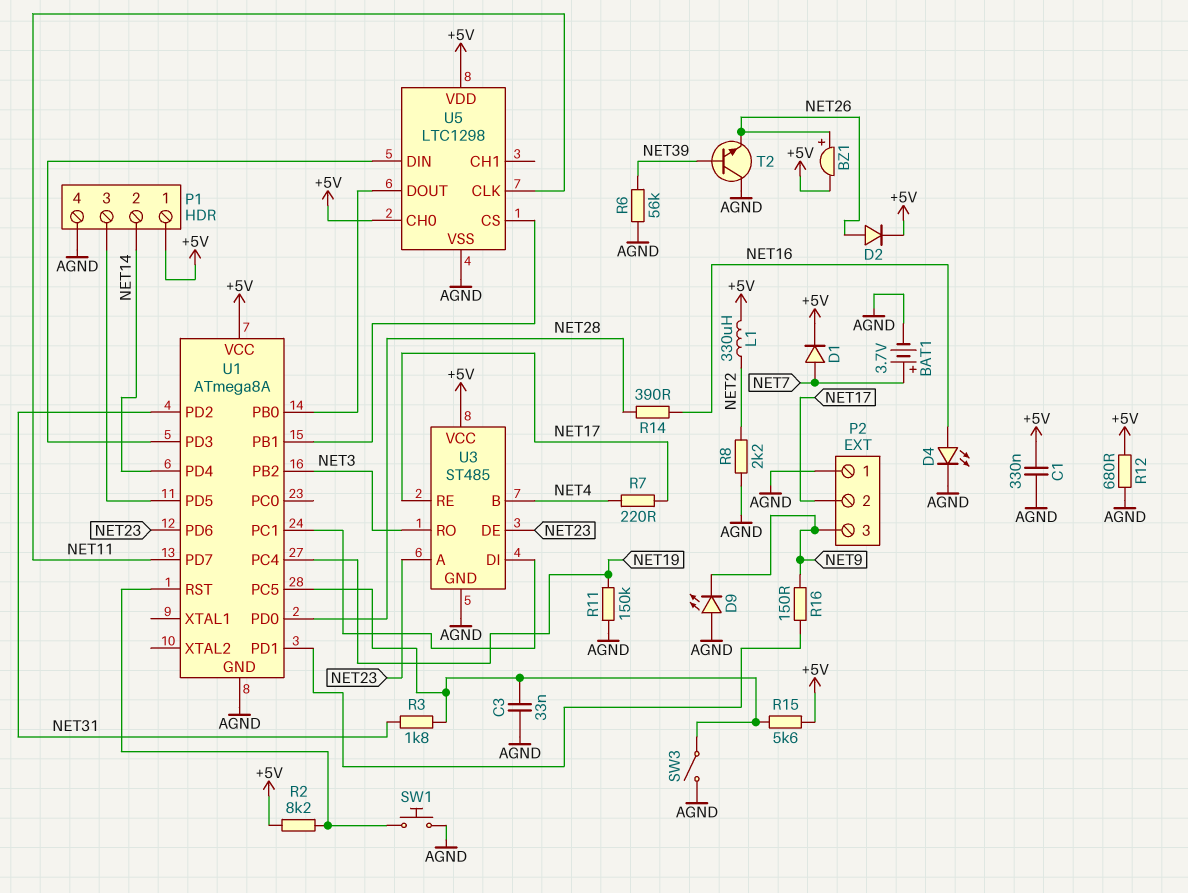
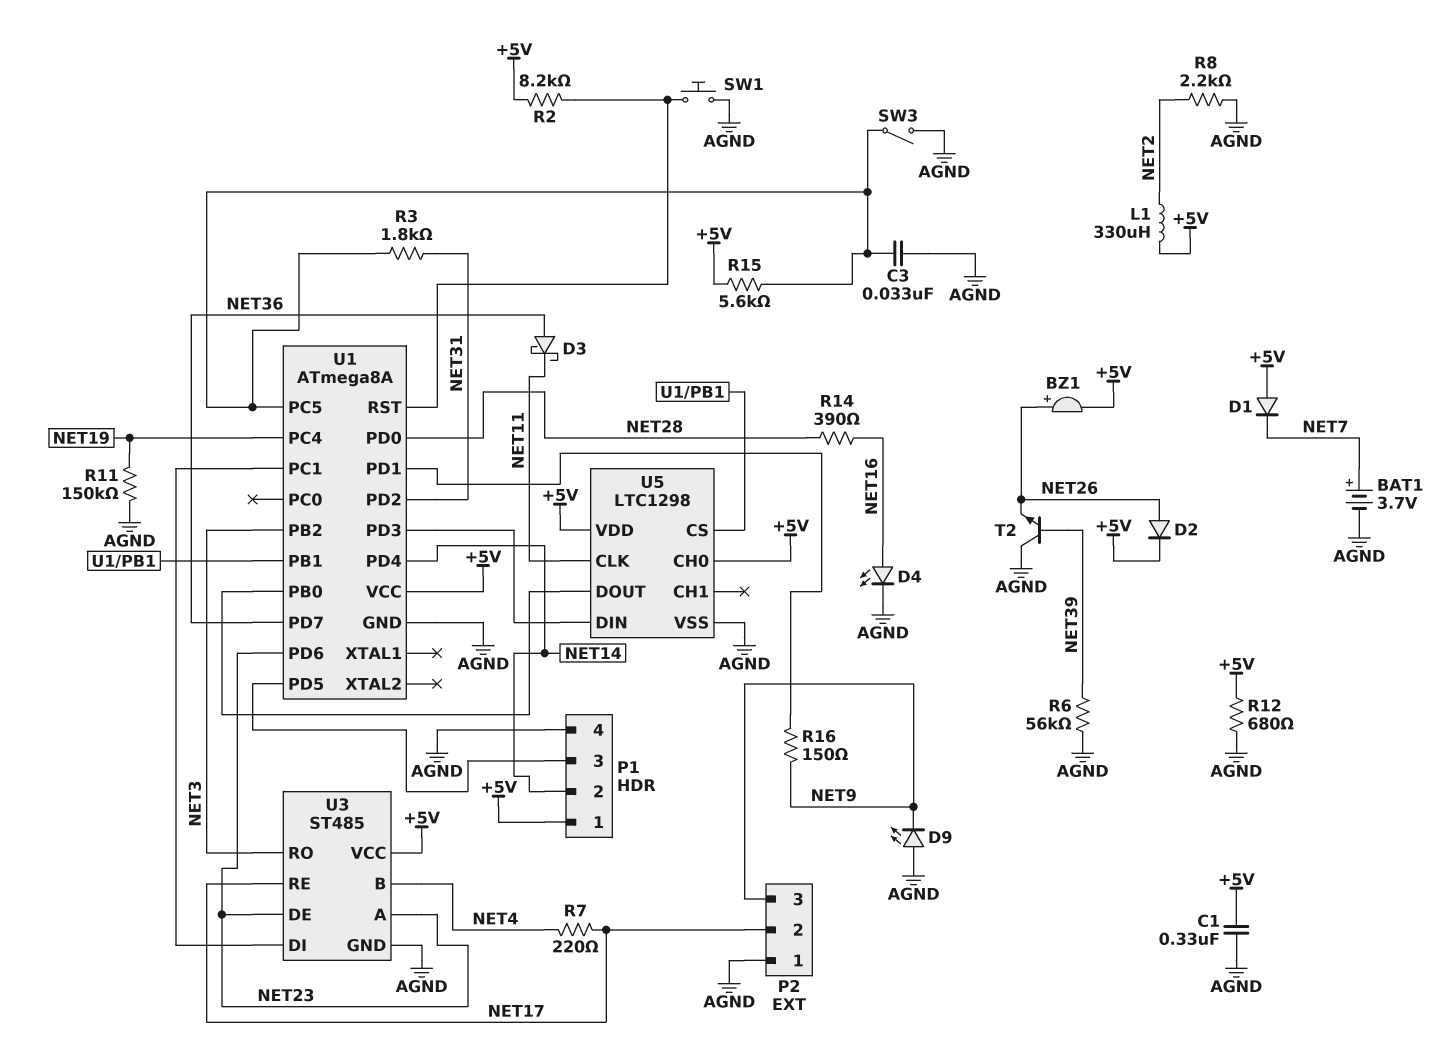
D1: diode (A NET7, K +5V) -> diode (A +5V, K NET7)
D3: none -> schottky (A NET36, K NET11)
U1 pin PD7: NET11 -> NET36

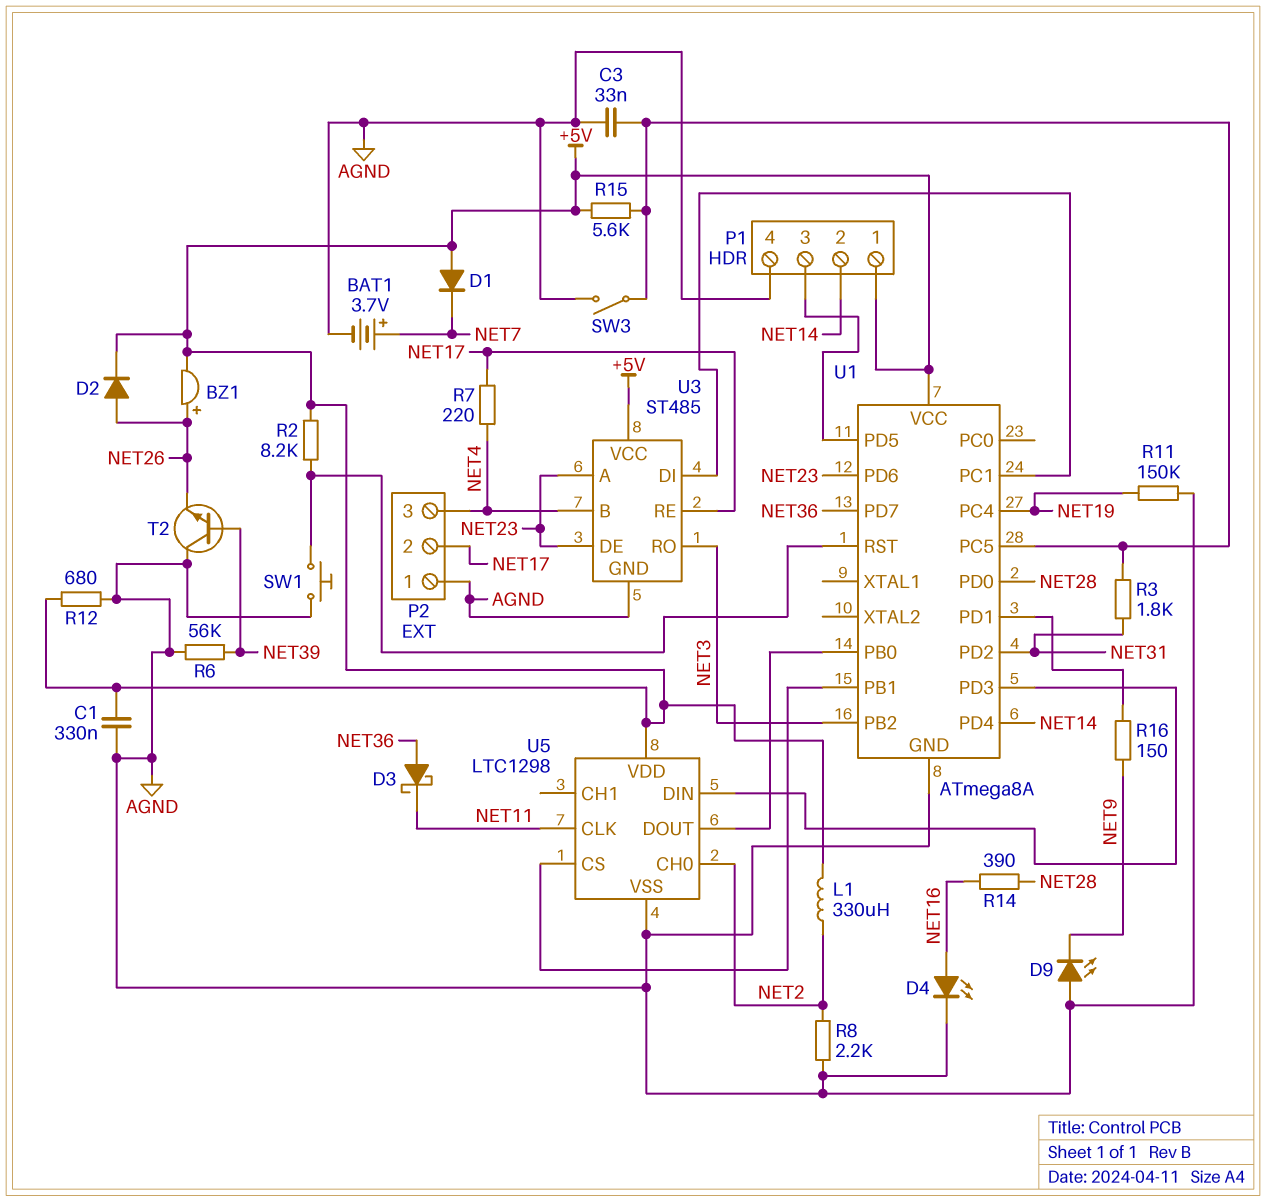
P2 pin 3: NET9 -> NET4
U5 pin CH0: +5V -> NET2

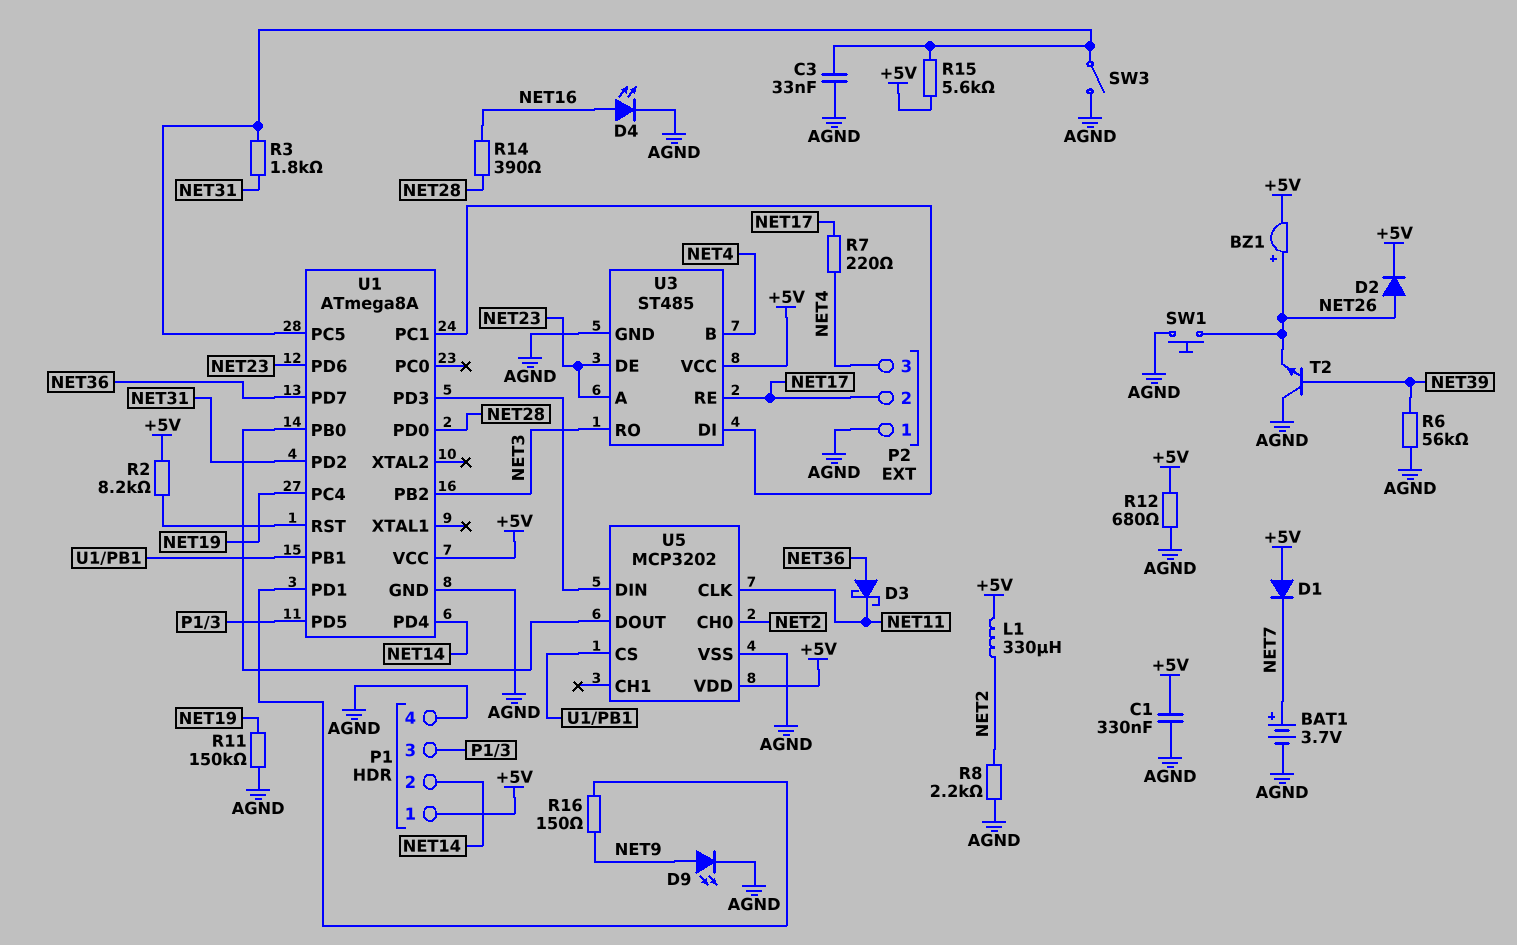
D9: LED (A AGND, K NET9) -> LED (A NET9, K AGND)
SW1: button (AGND, U1/RST) -> button (AGND, NET26)
U5: LTC1298 -> MCP3202

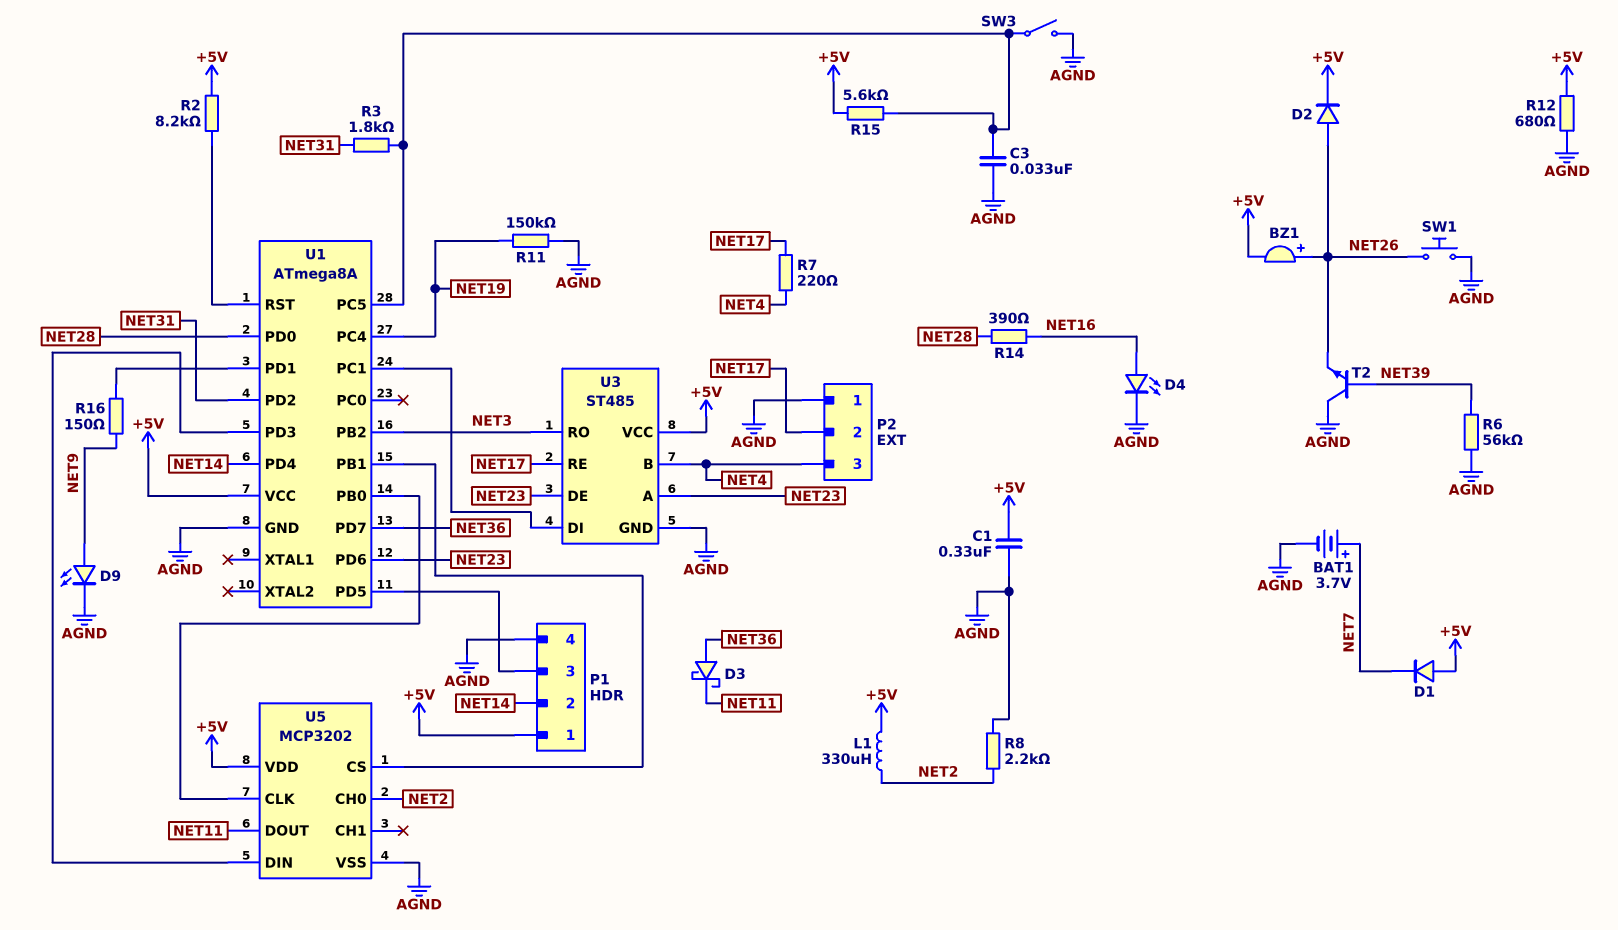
U5 pin CLK: NET11 -> U1/PB0
U5 pin DOUT: U1/PB0 -> NET11

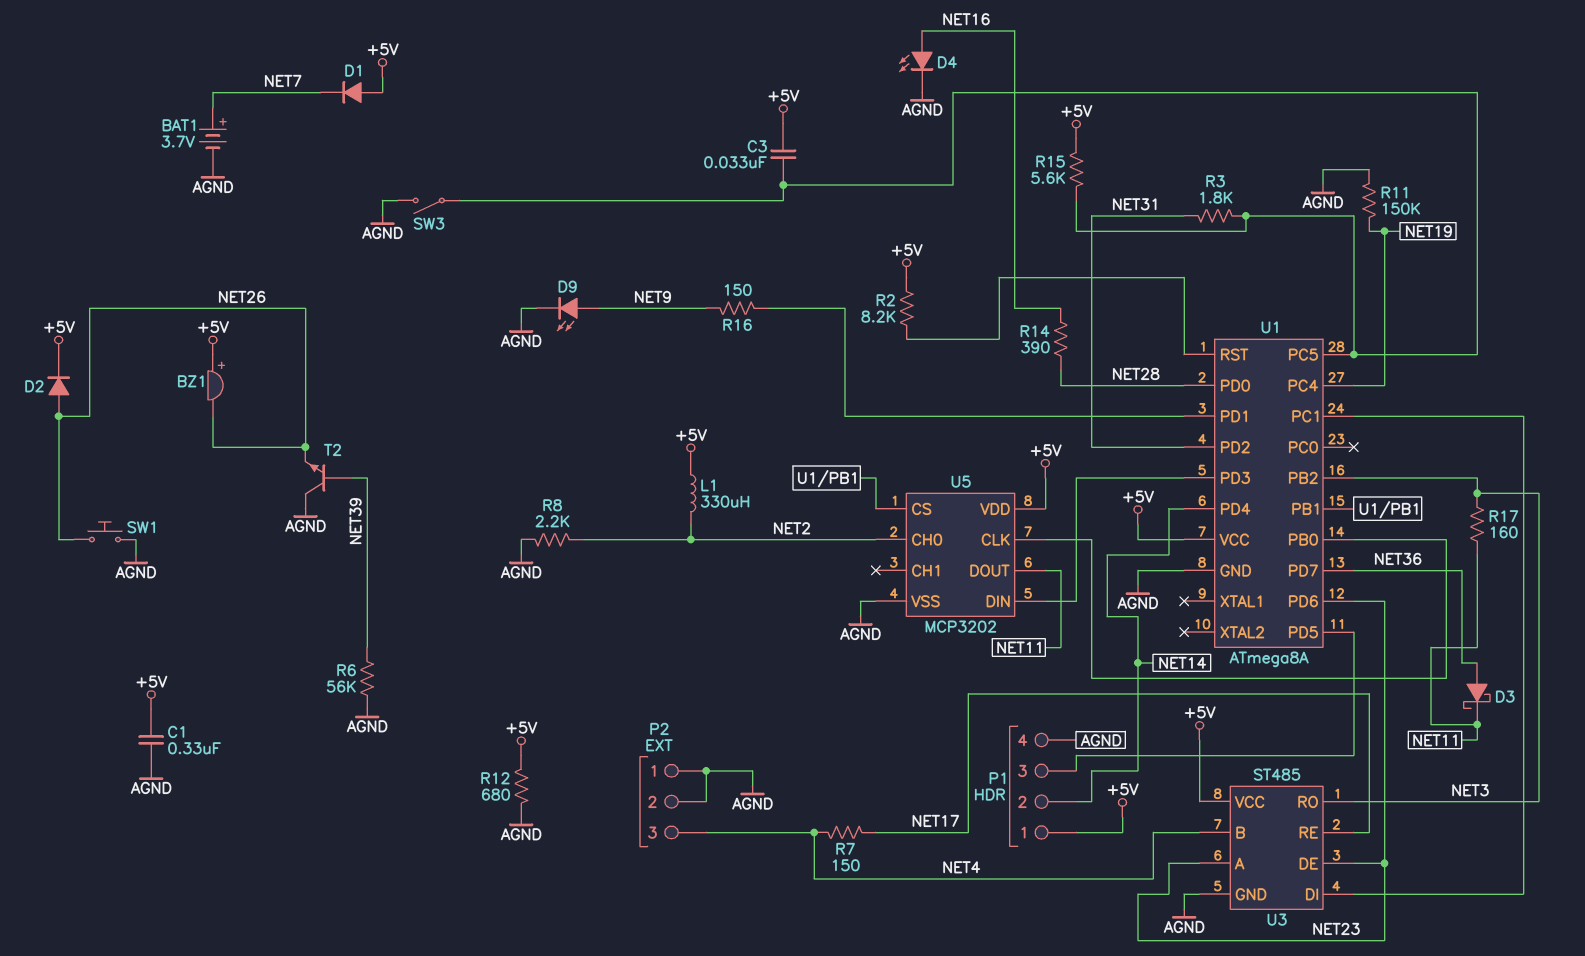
BZ1: buzzer (plus NET26, minus +5V) -> buzzer (plus +5V, minus NET26)
C3: 33nF (AGND, U1/PC5) -> 33nF (+5V, U1/PC5)
P2 pin 2: NET17 -> AGND
R7: 220 (NET4, NET17) -> 150 (NET4, NET17)
R17: none -> 160 (NET3, NET11)

